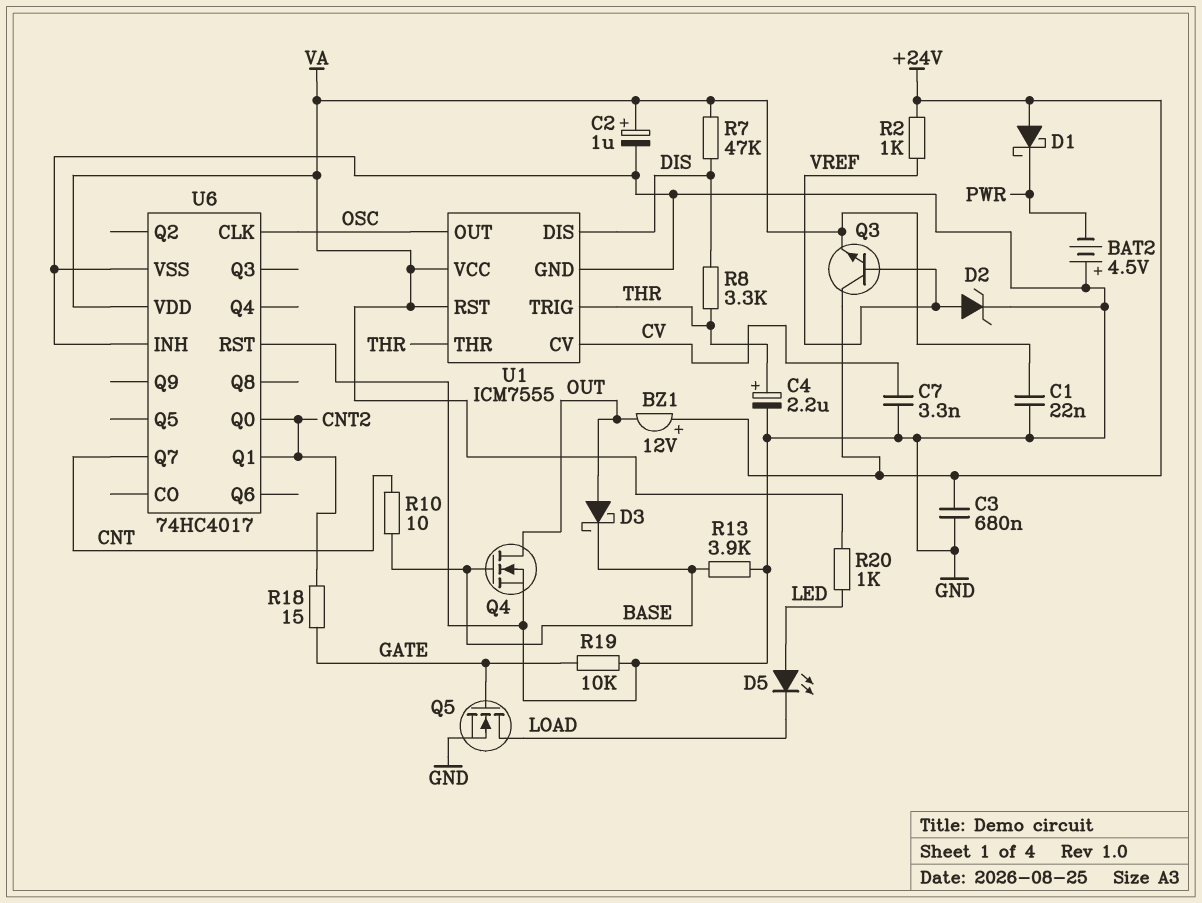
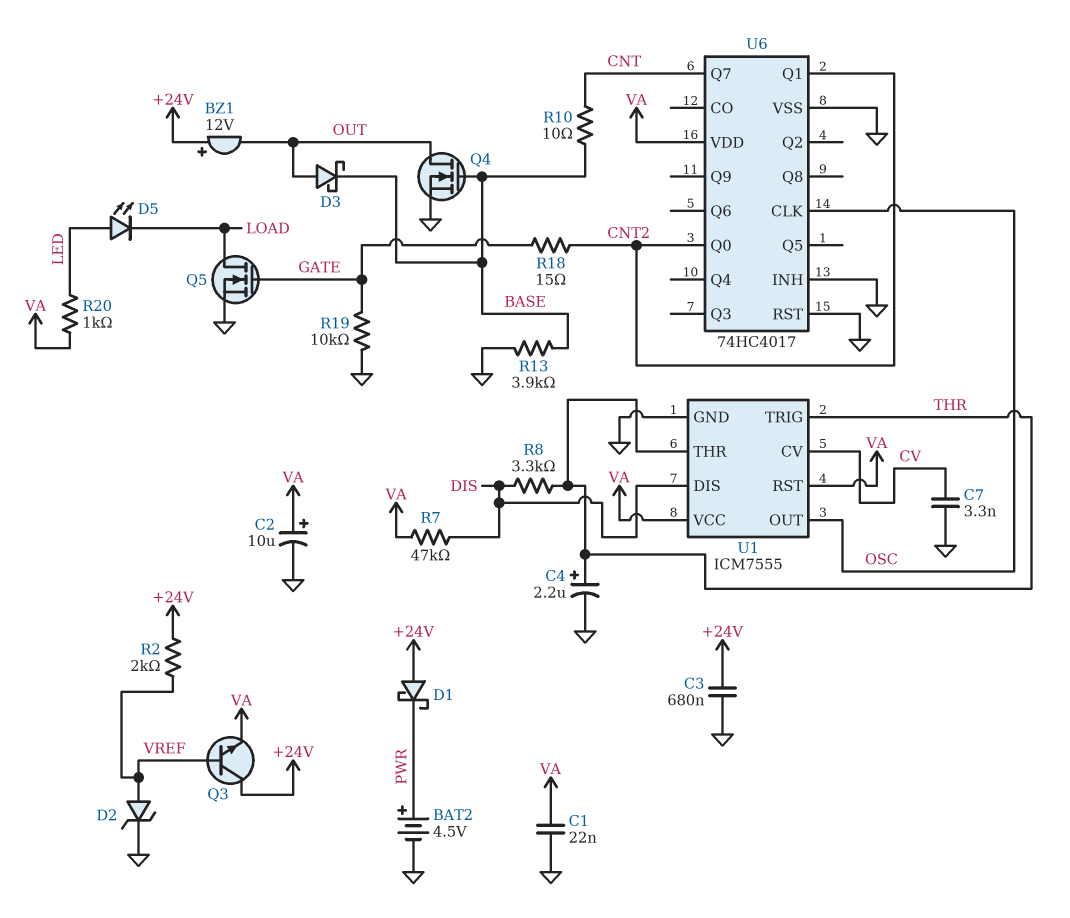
BAT2: 4.5V (plus GND, minus PWR) -> 4.5V (plus PWR, minus GND)
C2: 1uF (plus VA, minus GND) -> 10uF (plus VA, minus GND)
R2: 1k (+24V, VREF) -> 2k (+24V, VREF)

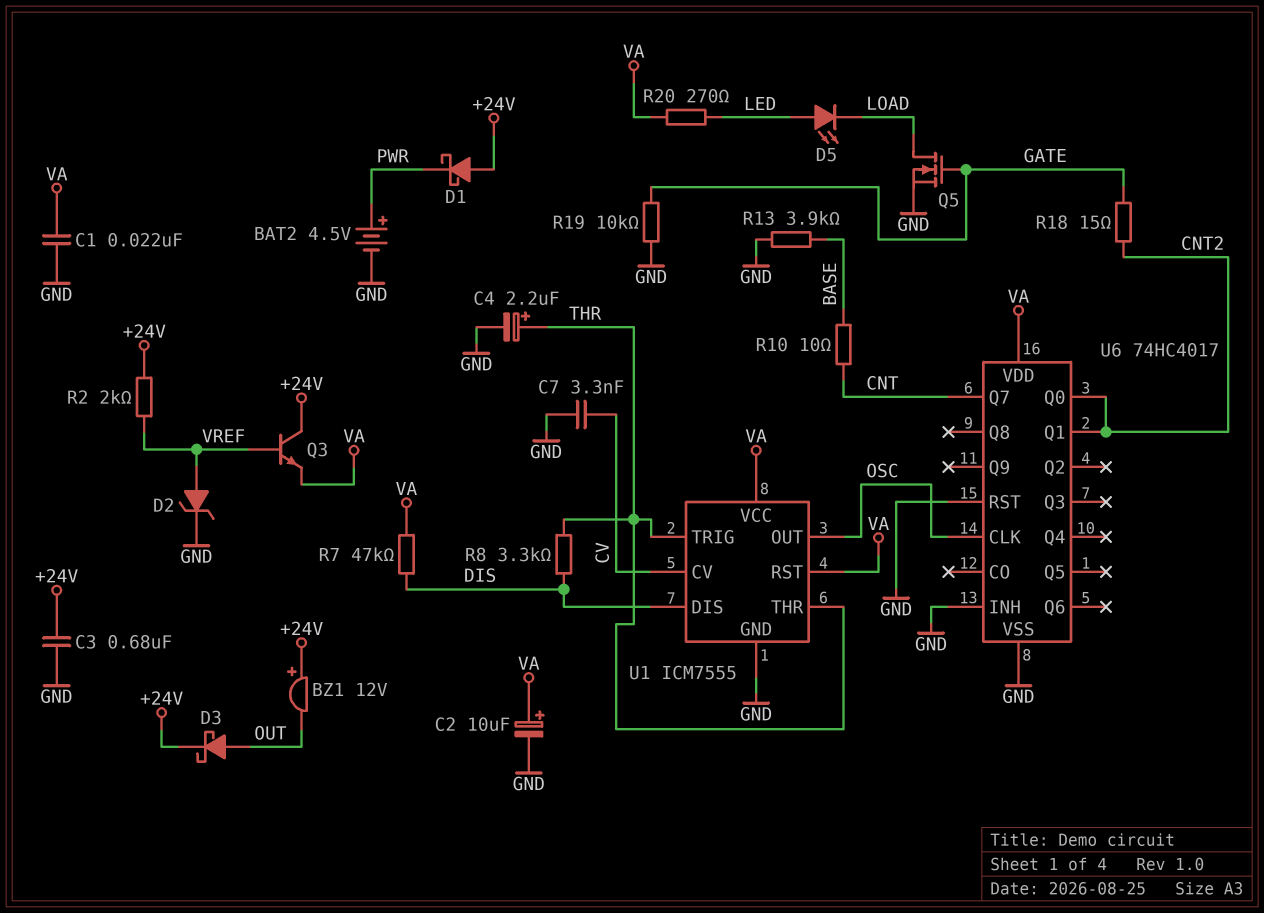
D3: schottky (A OUT, K BASE) -> schottky (A OUT, K +24V)
Q4: NMOS (G BASE, D OUT, S GND) -> none
R20: 1k (LED, VA) -> 270 (LED, VA)

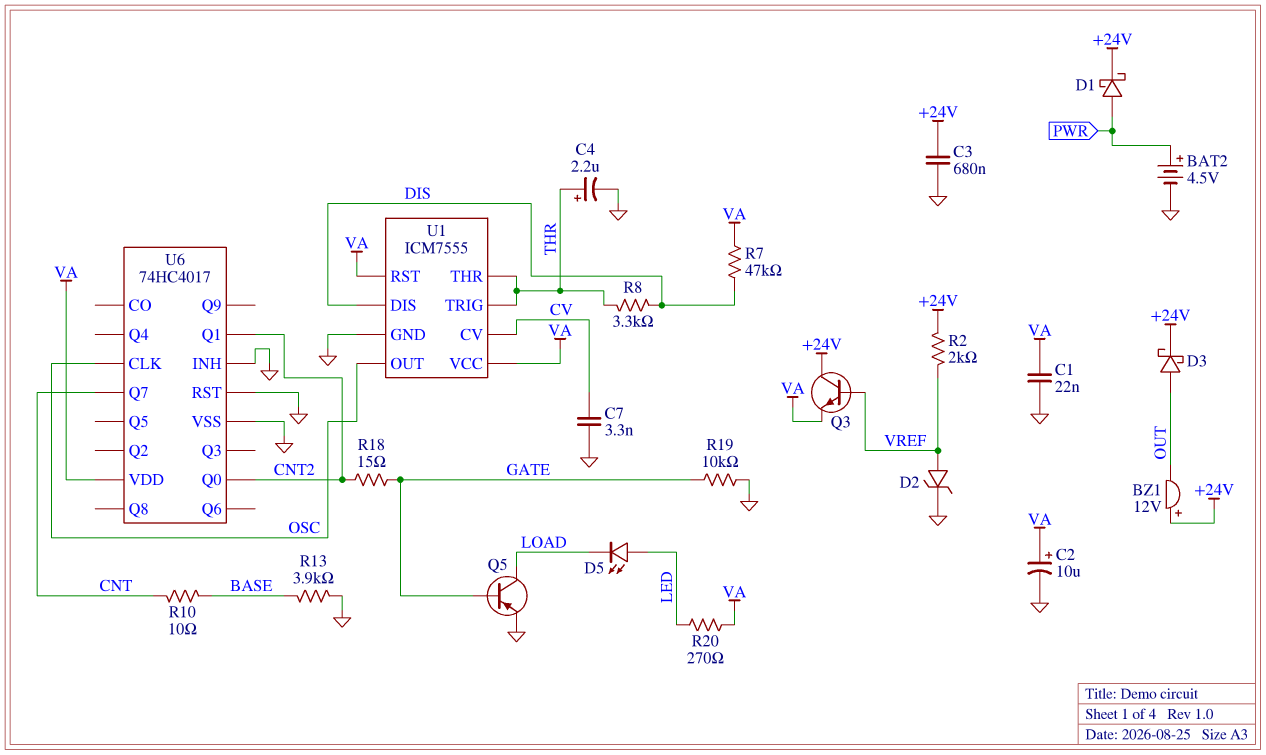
D1: schottky (A +24V, K PWR) -> schottky (A PWR, K +24V)
Q5: NMOS (G GATE, D LOAD, S GND) -> PNP (B GATE, C LOAD, E GND)

